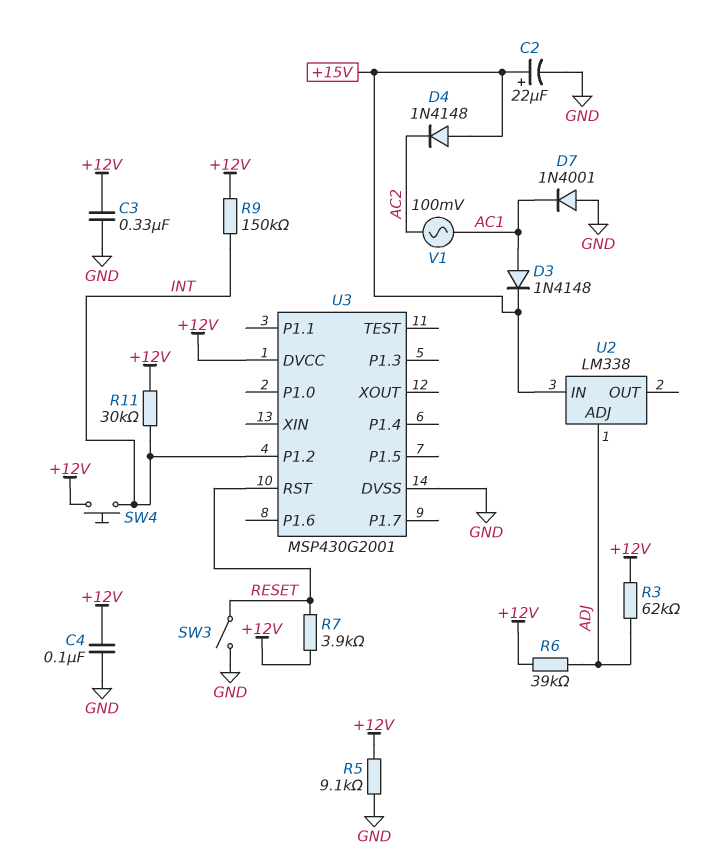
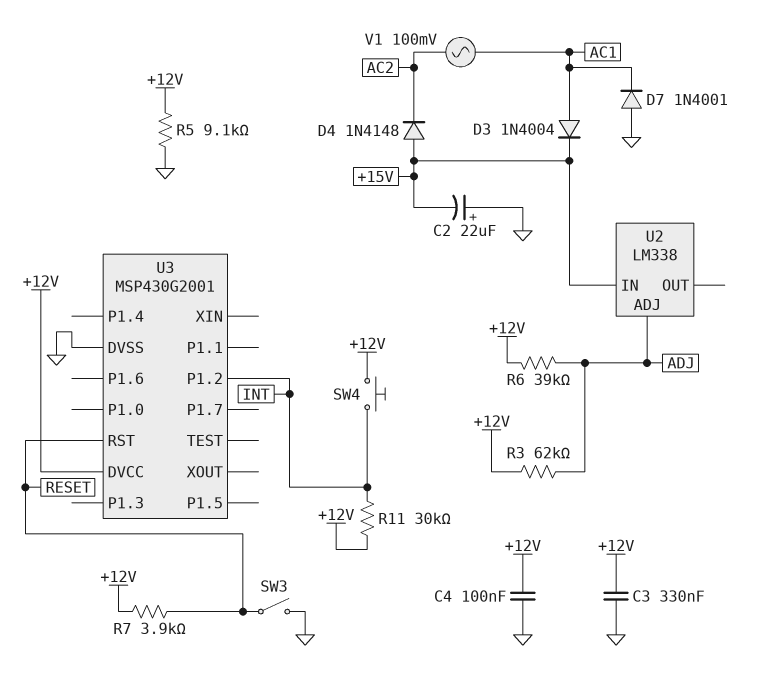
C2: 22uF (plus +15V, minus GND) -> 22uF (plus GND, minus +15V)
D3: diode 1N4148 (A AC1, K +15V) -> diode 1N4004 (A AC1, K +15V)
R9: 150k (+12V, INT) -> none

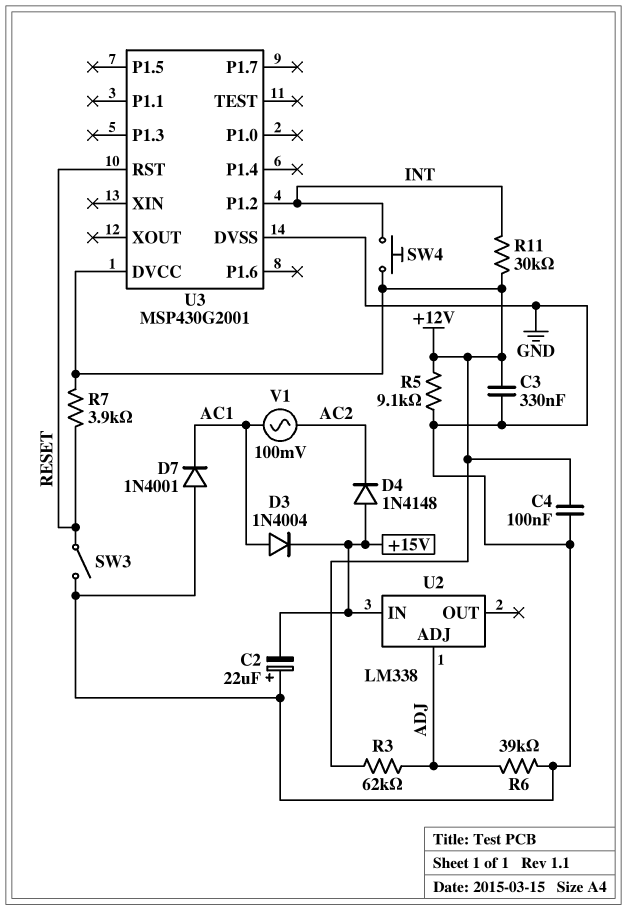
R6: 39k (+12V, ADJ) -> 39k (ADJ, GND)

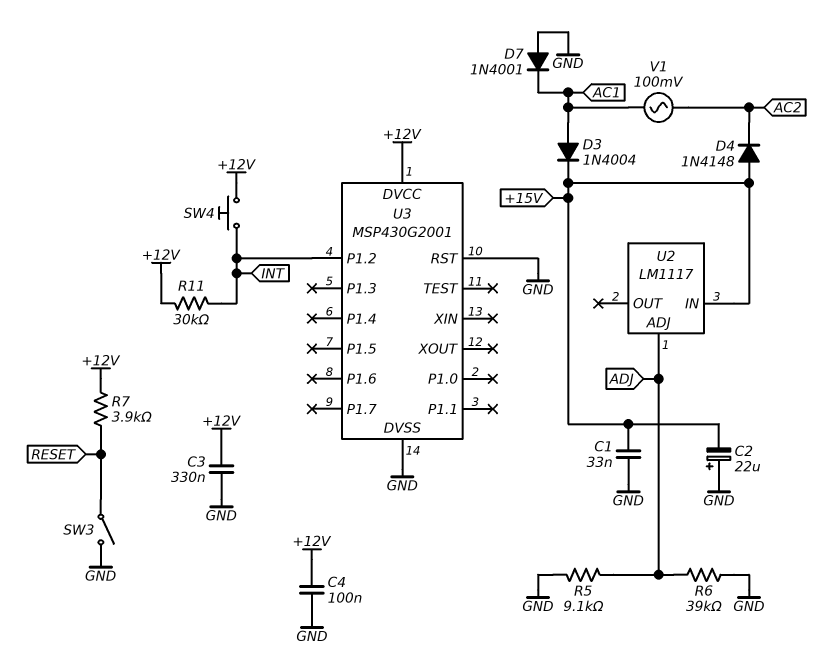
C1: none -> 33nF (+15V, GND)
R3: 62k (+12V, ADJ) -> none
R5: 9.1k (+12V, GND) -> 9.1k (ADJ, GND)
U2: LM338 -> LM1117
U3 pin RST: RESET -> GND

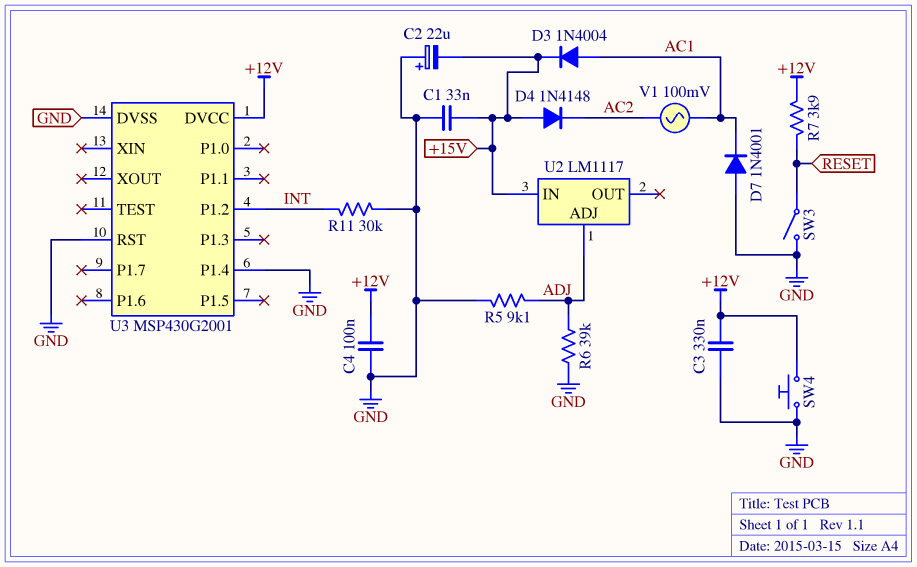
R11: 30k (+12V, INT) -> 30k (GND, INT)
SW4: button (+12V, INT) -> button (+12V, GND)
U3 pin P1.4: none -> GND

